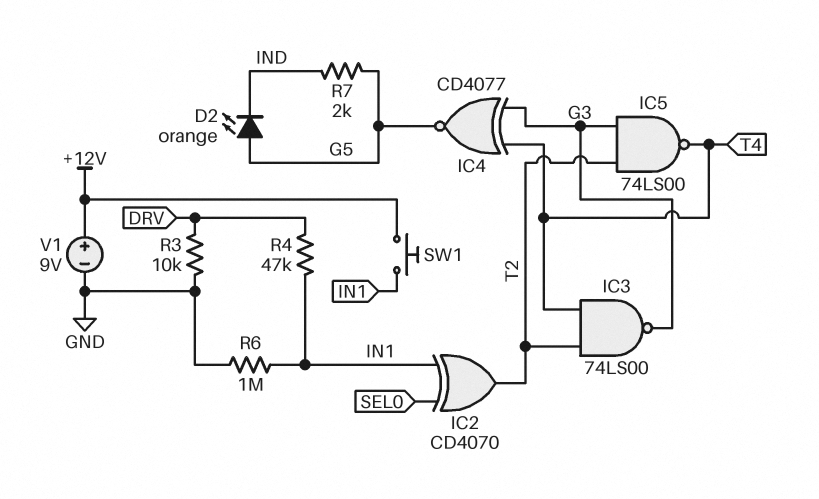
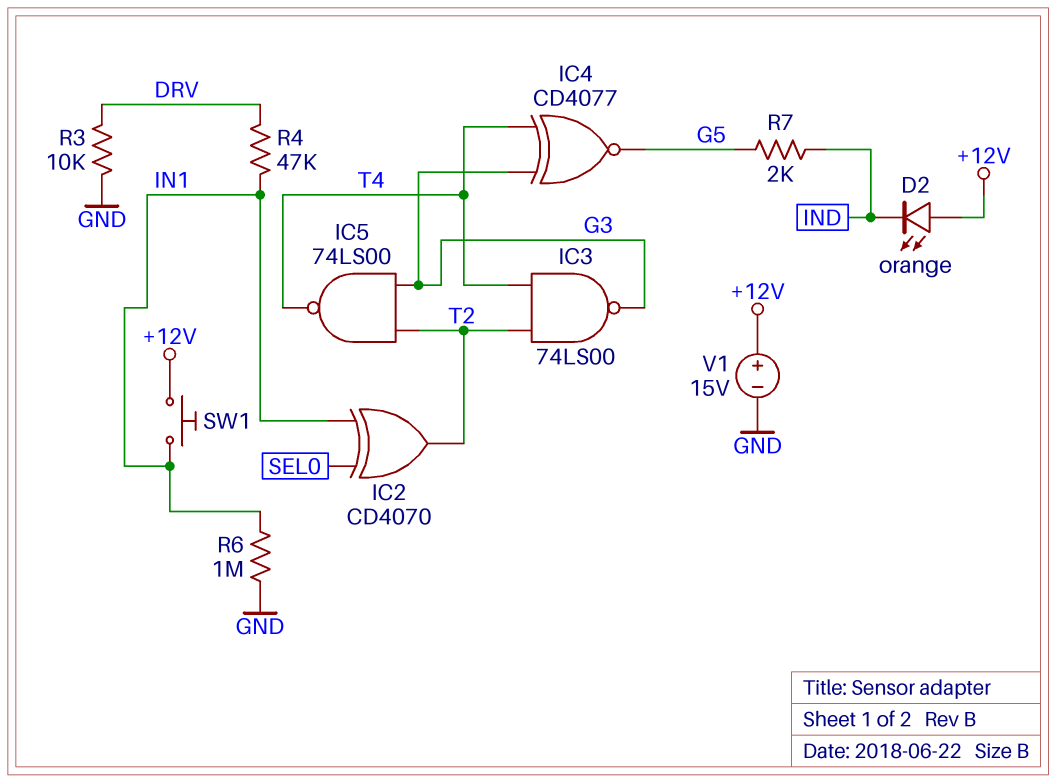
D2: LED orange (A G5, K IND) -> LED orange (A +12V, K IND)
V1: 9V (plus +12V, minus GND) -> 15V (plus +12V, minus GND)

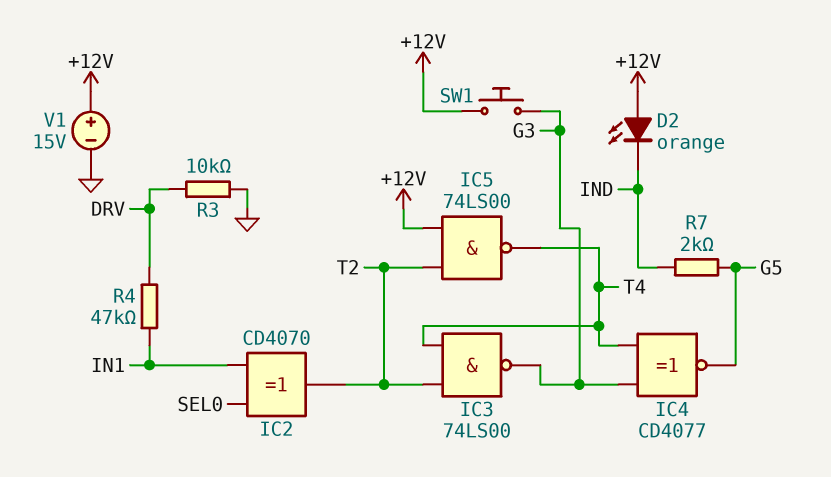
IC5: NAND 74LS00 (in G3, in T2, out T4) -> NAND 74LS00 (in +12V, in T2, out T4)
R6: 1M (GND, IN1) -> none
SW1: button (+12V, IN1) -> button (+12V, G3)

